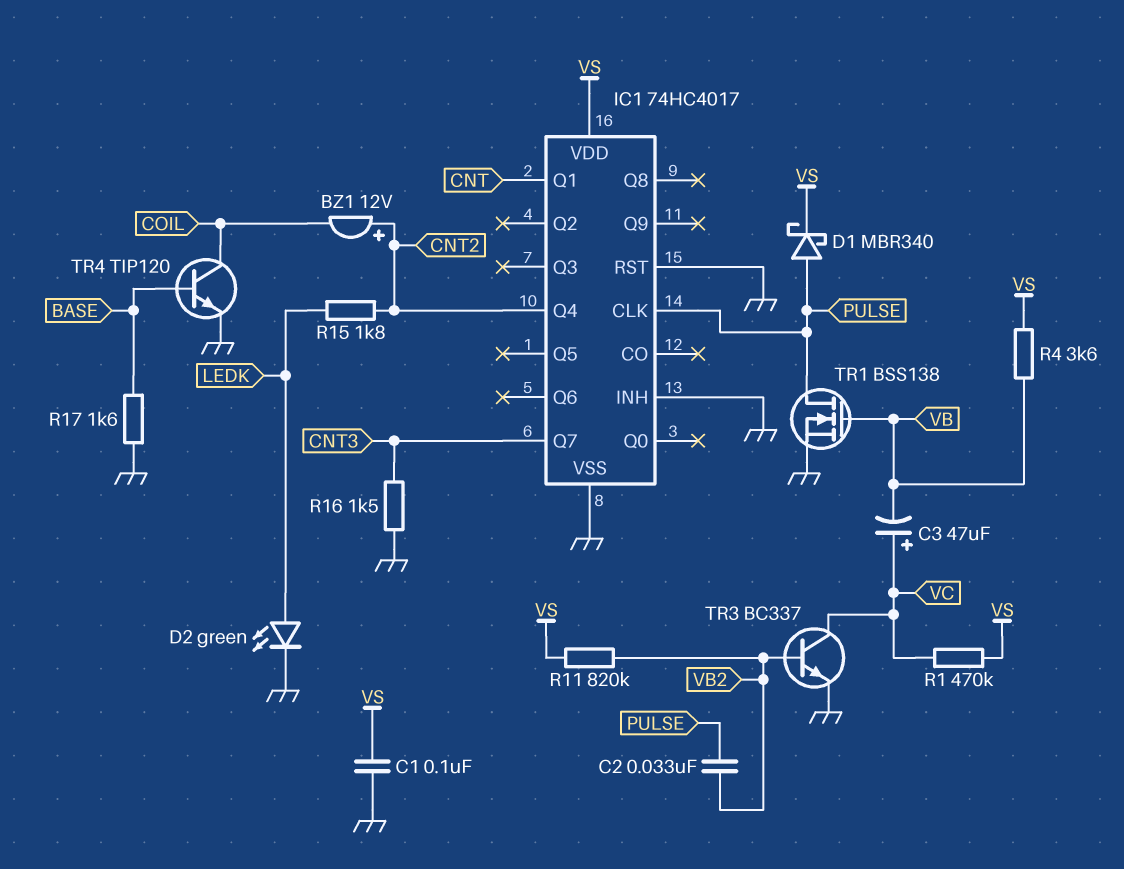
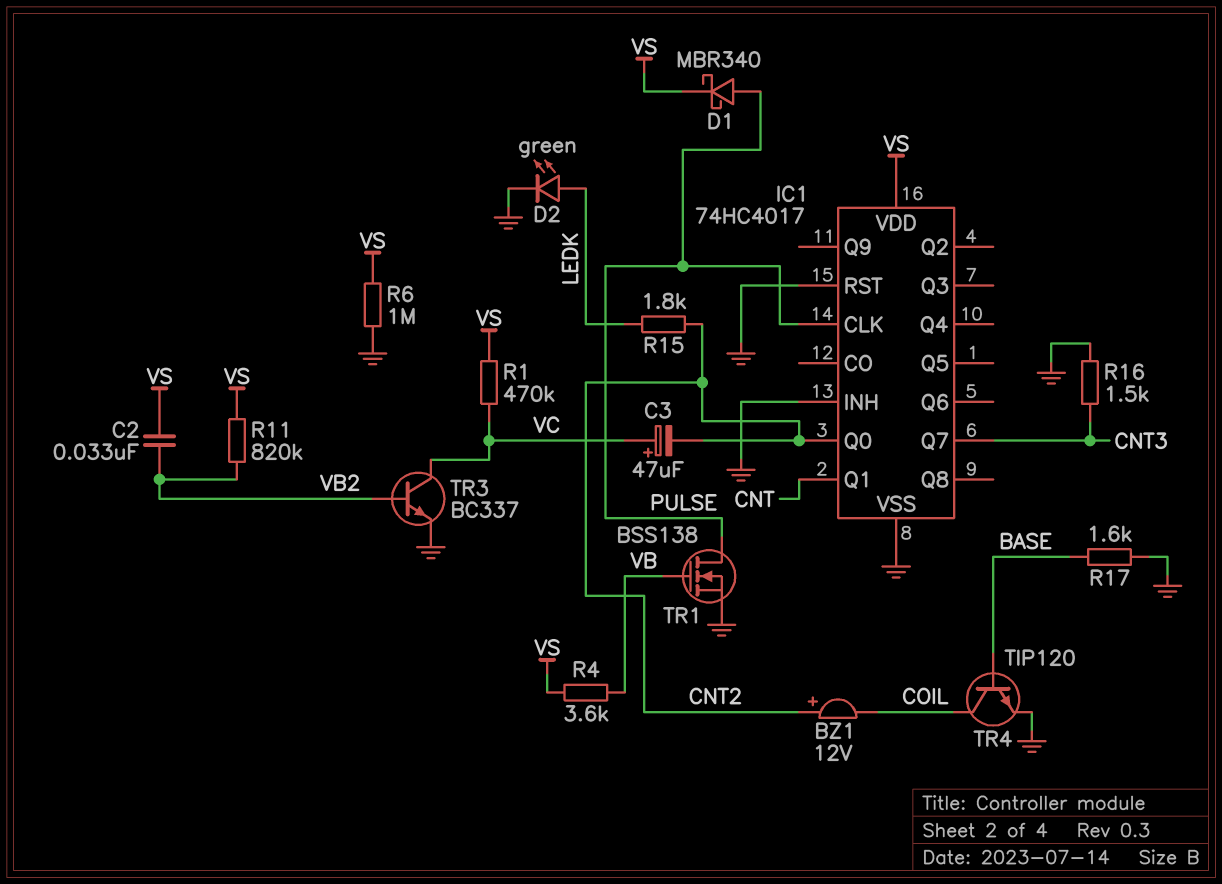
C1: 100nF (GND, VS) -> none
C2: 33nF (PULSE, VB2) -> 33nF (VB2, VS)
C3: 47uF (plus VC, minus VB) -> 47uF (plus VC, minus CNT2)
IC1 pin Q0: none -> CNT2
IC1 pin Q4: CNT2 -> none
R6: none -> 1M (GND, VS)

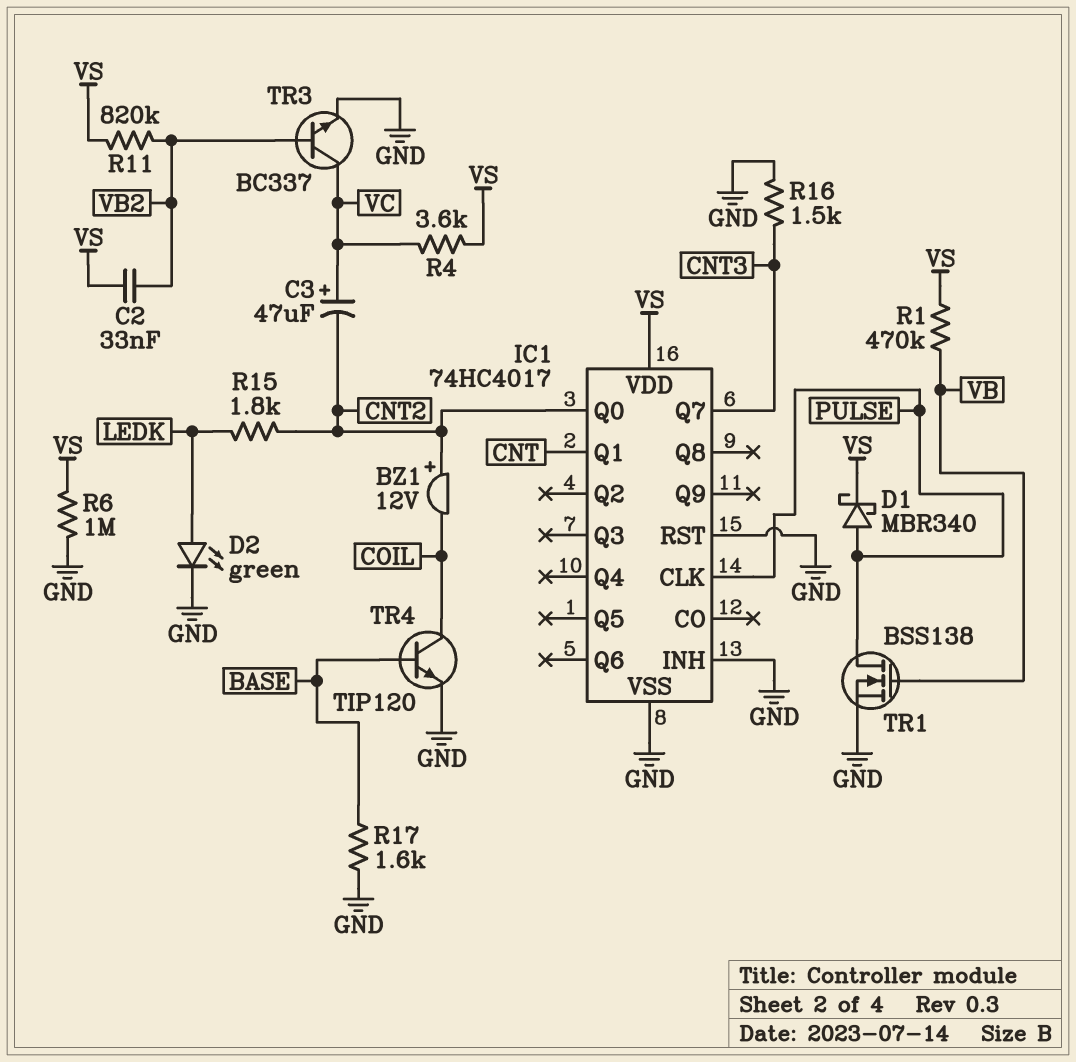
R1: 470k (VC, VS) -> 470k (VB, VS)
R4: 3.6k (VB, VS) -> 3.6k (VC, VS)

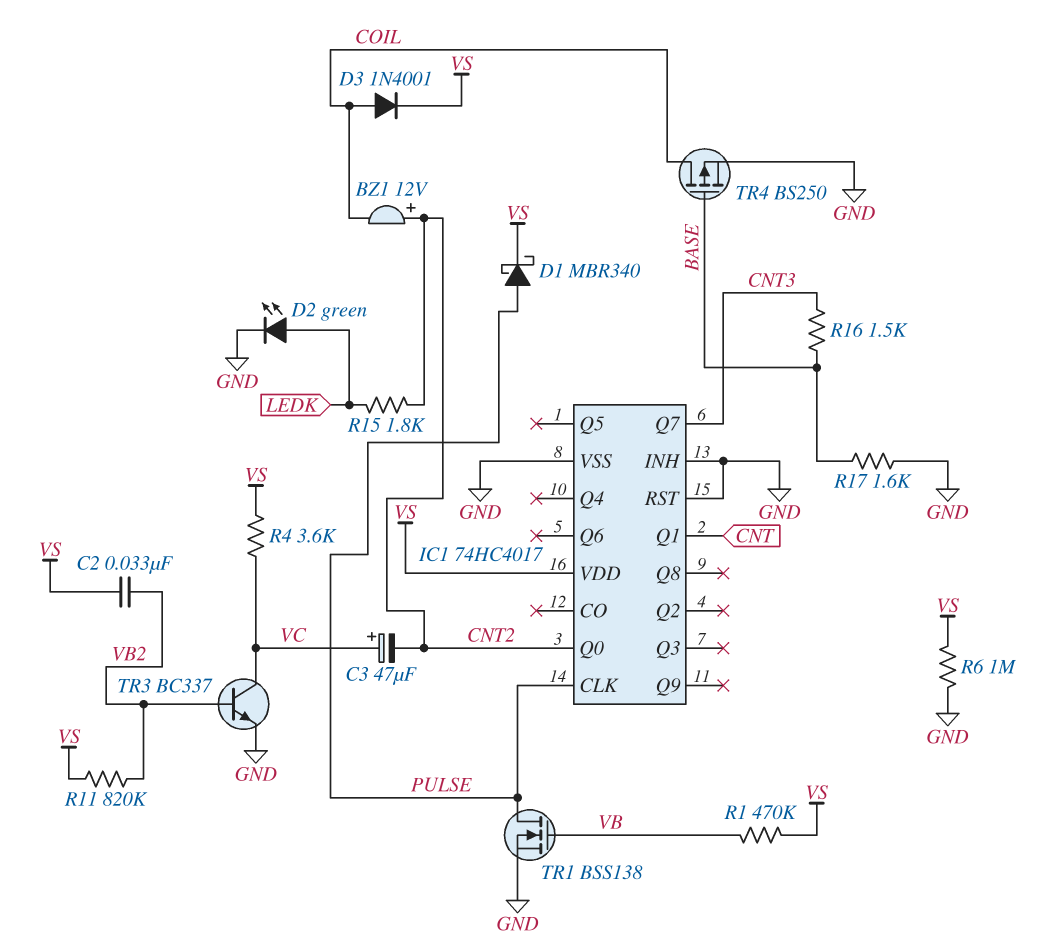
D3: none -> diode 1N4001 (A COIL, K VS)
R16: 1.5k (CNT3, GND) -> 1.5k (BASE, CNT3)
TR4: NPN TIP120 (B BASE, C COIL, E GND) -> PMOS BS250 (G BASE, D COIL, S GND)

